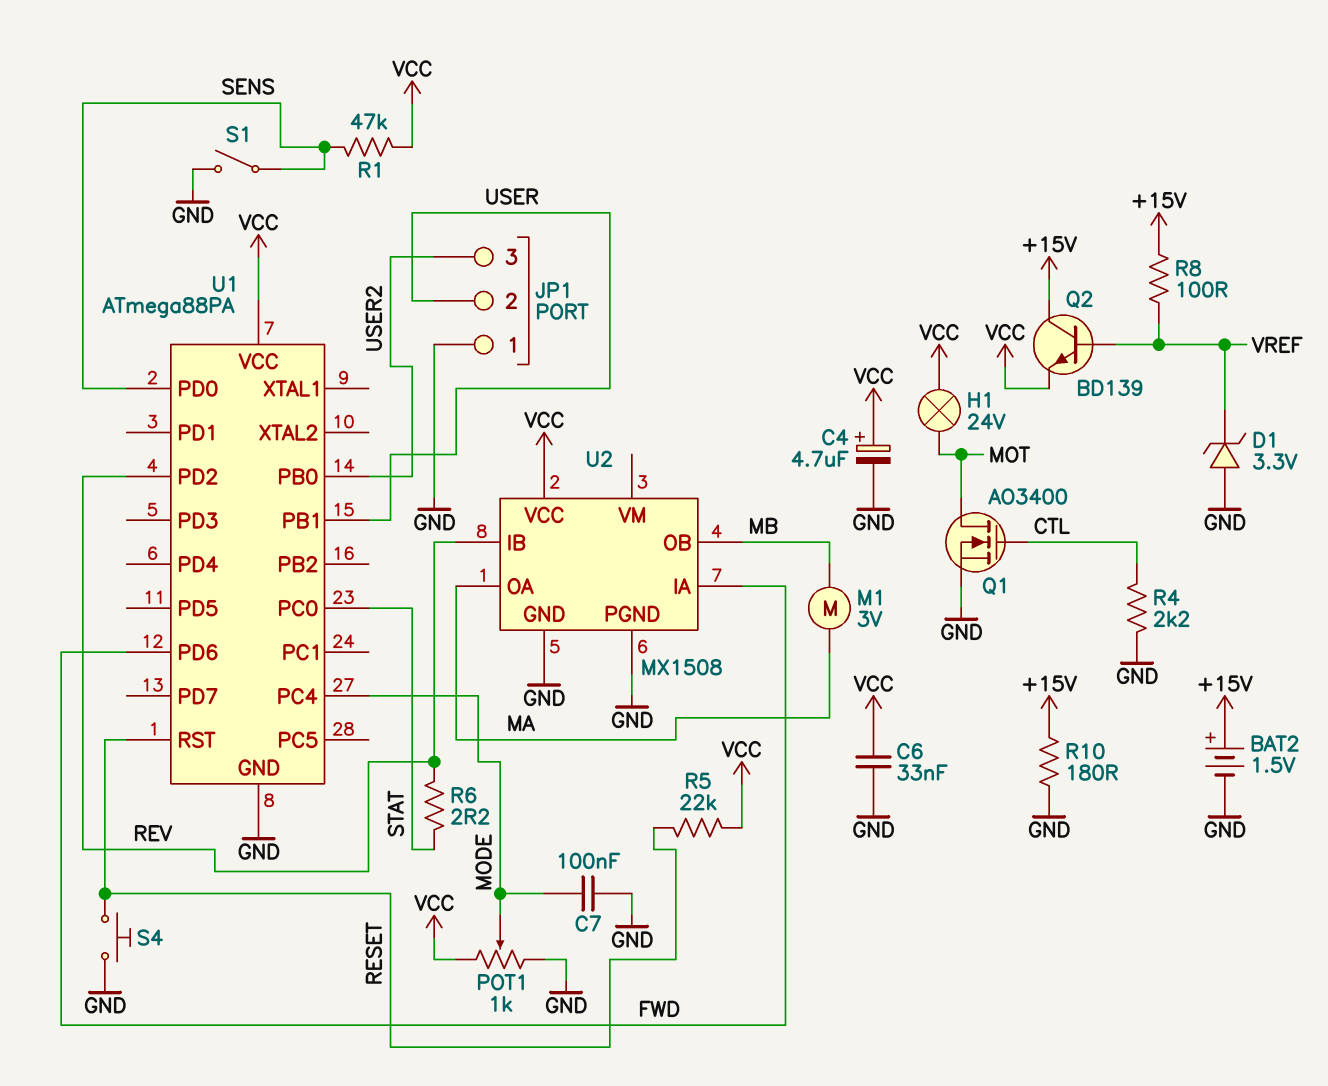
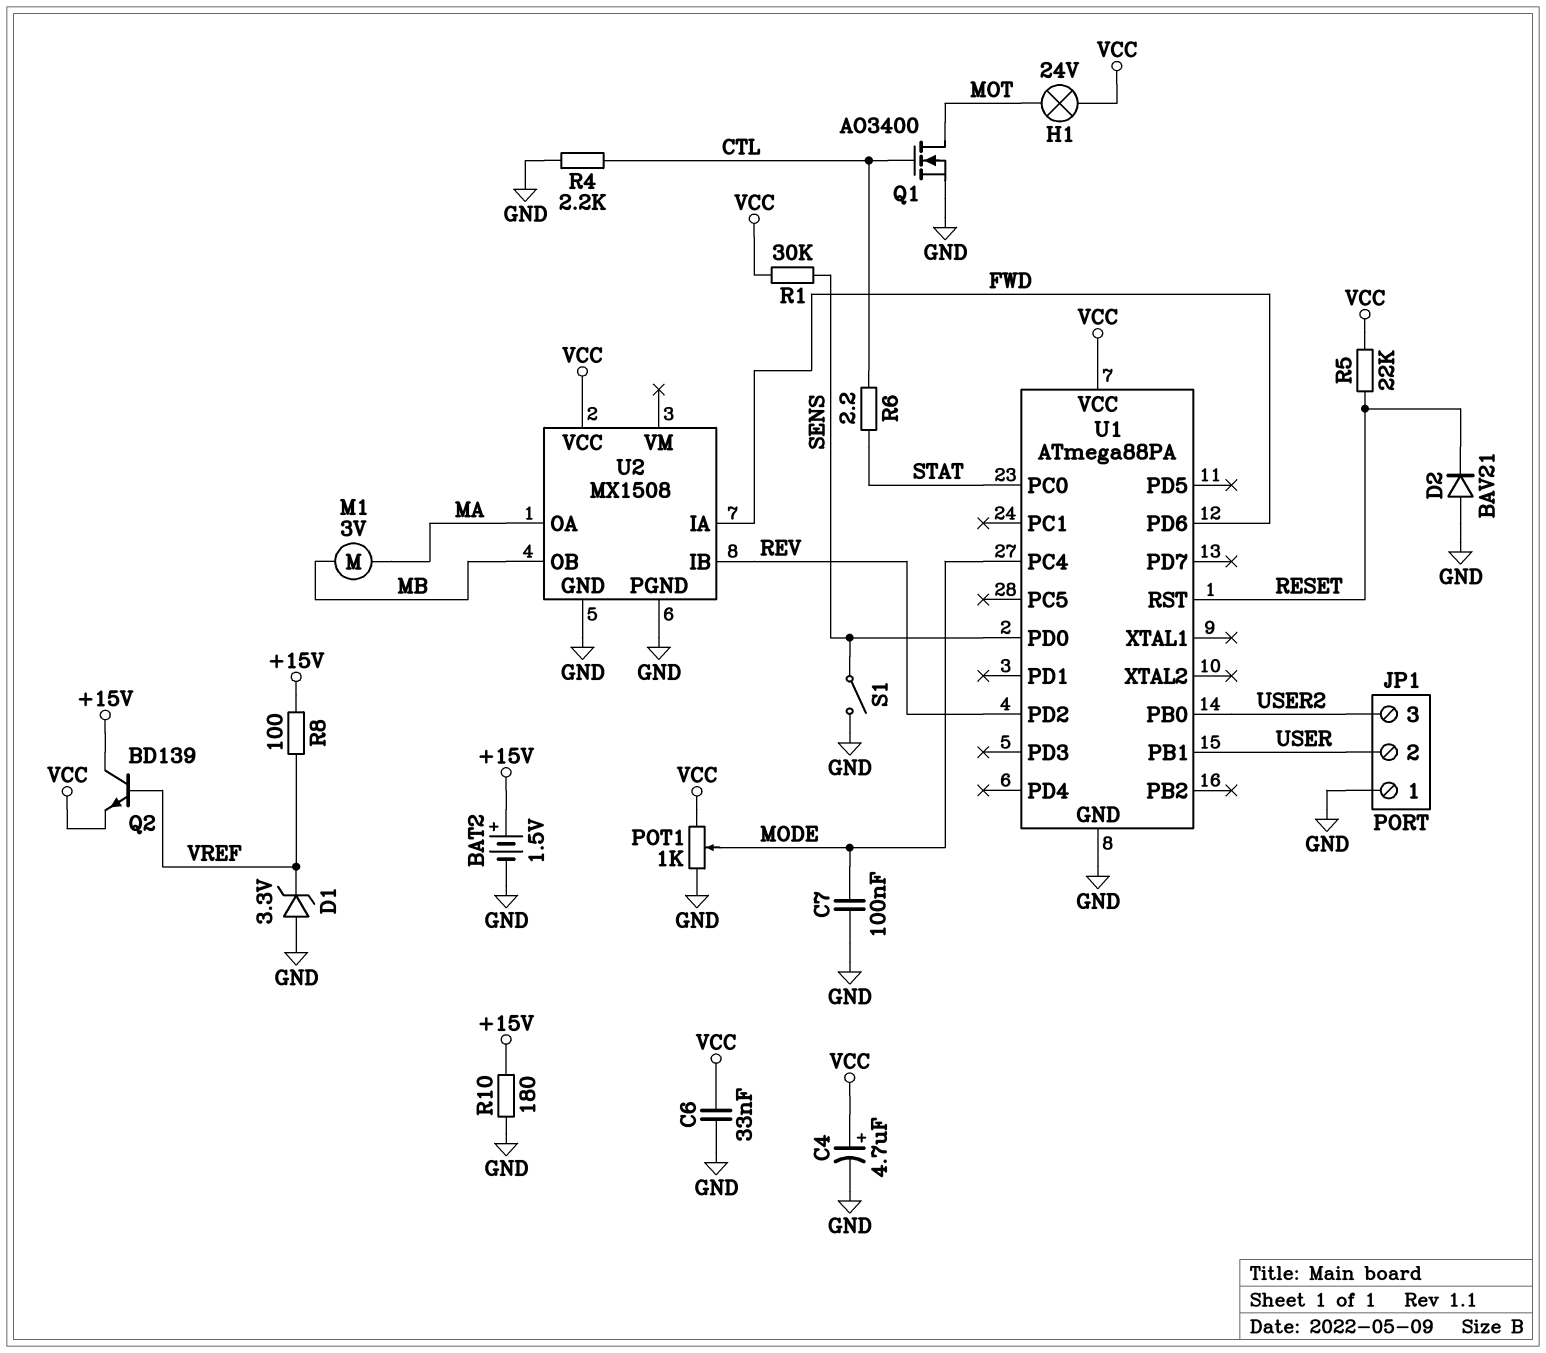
D2: none -> diode BAV21 (A GND, K RESET)
R1: 47k (SENS, VCC) -> 30k (SENS, VCC)
R6: 2.2 (REV, STAT) -> 2.2 (CTL, STAT)
S4: button (GND, RESET) -> none

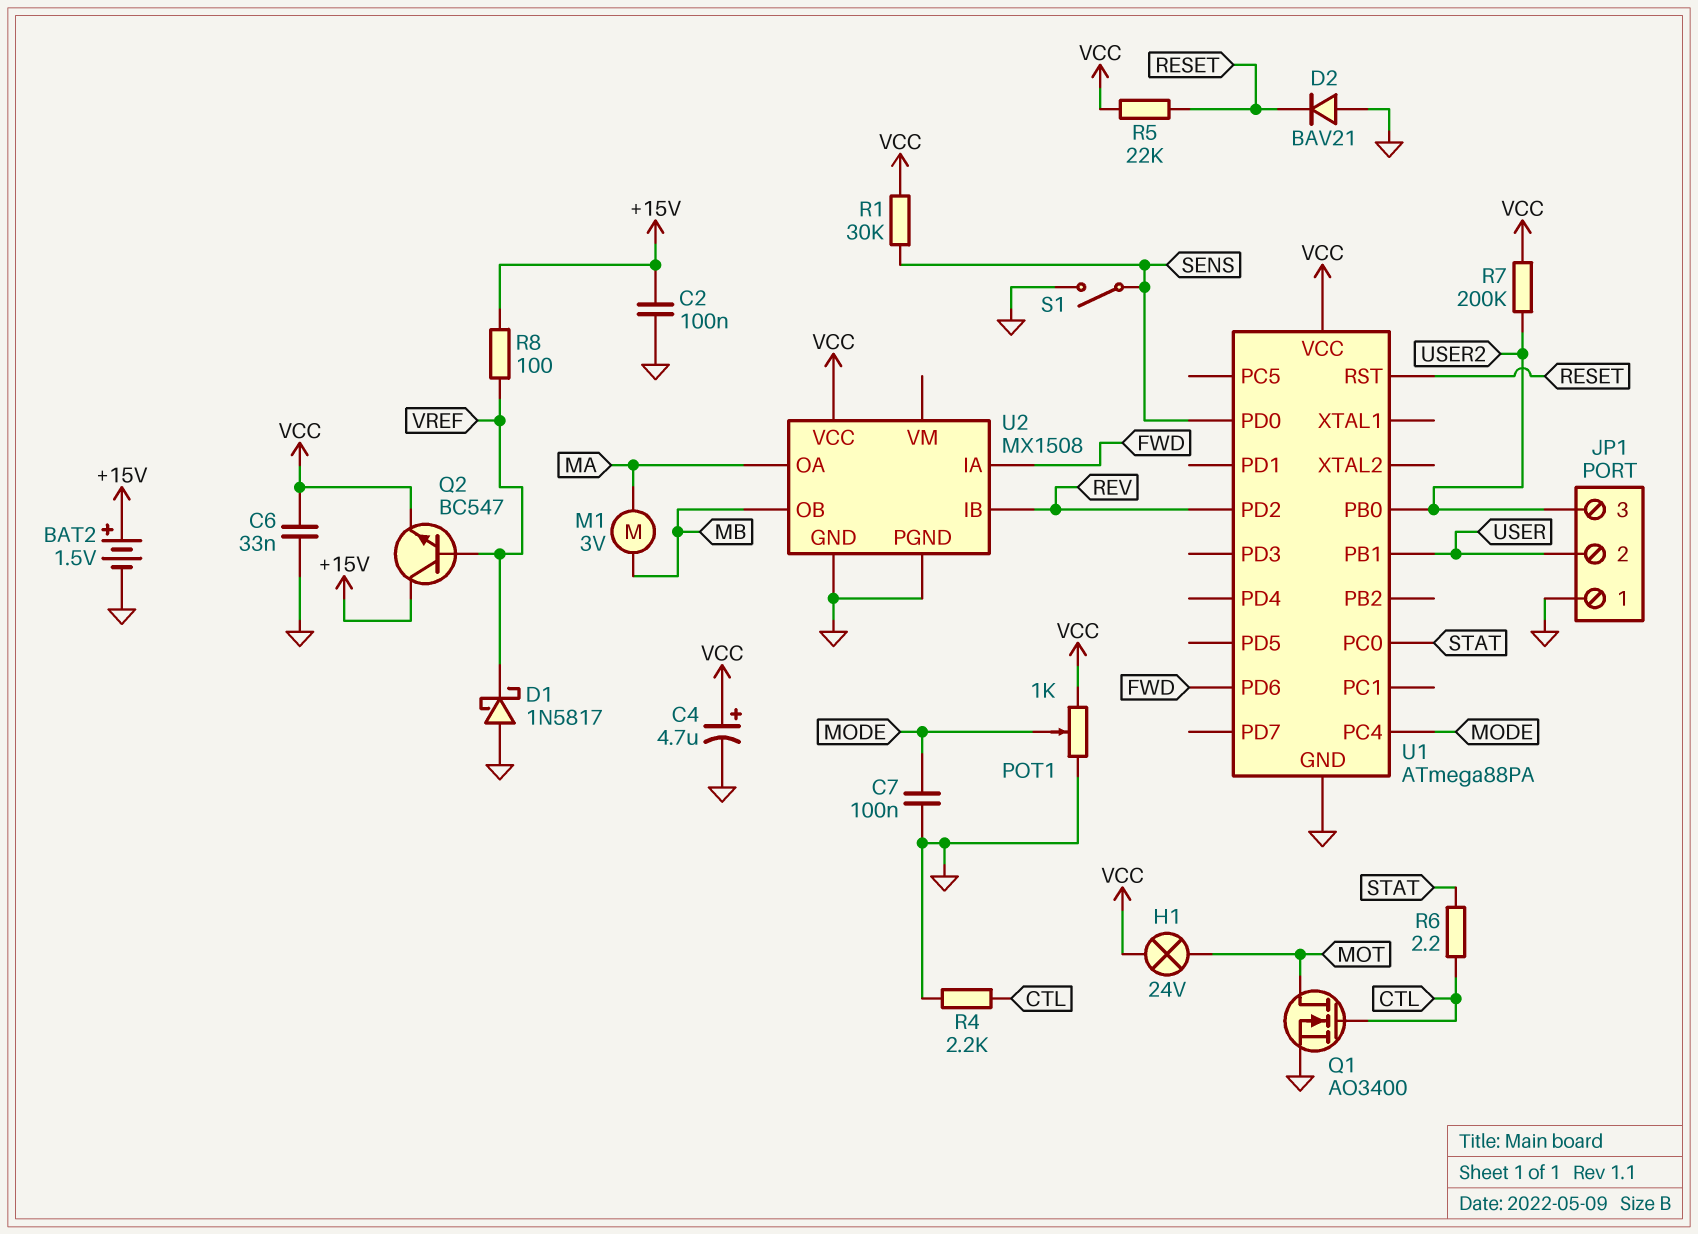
C2: none -> 100nF (+15V, GND)
D1: zener 3.3V (A GND, K VREF) -> schottky 1N5817 (A GND, K VREF)
Q2: NPN BD139 (B VREF, C +15V, E VCC) -> NPN BC547 (B VREF, C +15V, E VCC)
R7: none -> 200k (USER2, VCC)
R10: 180 (+15V, GND) -> none

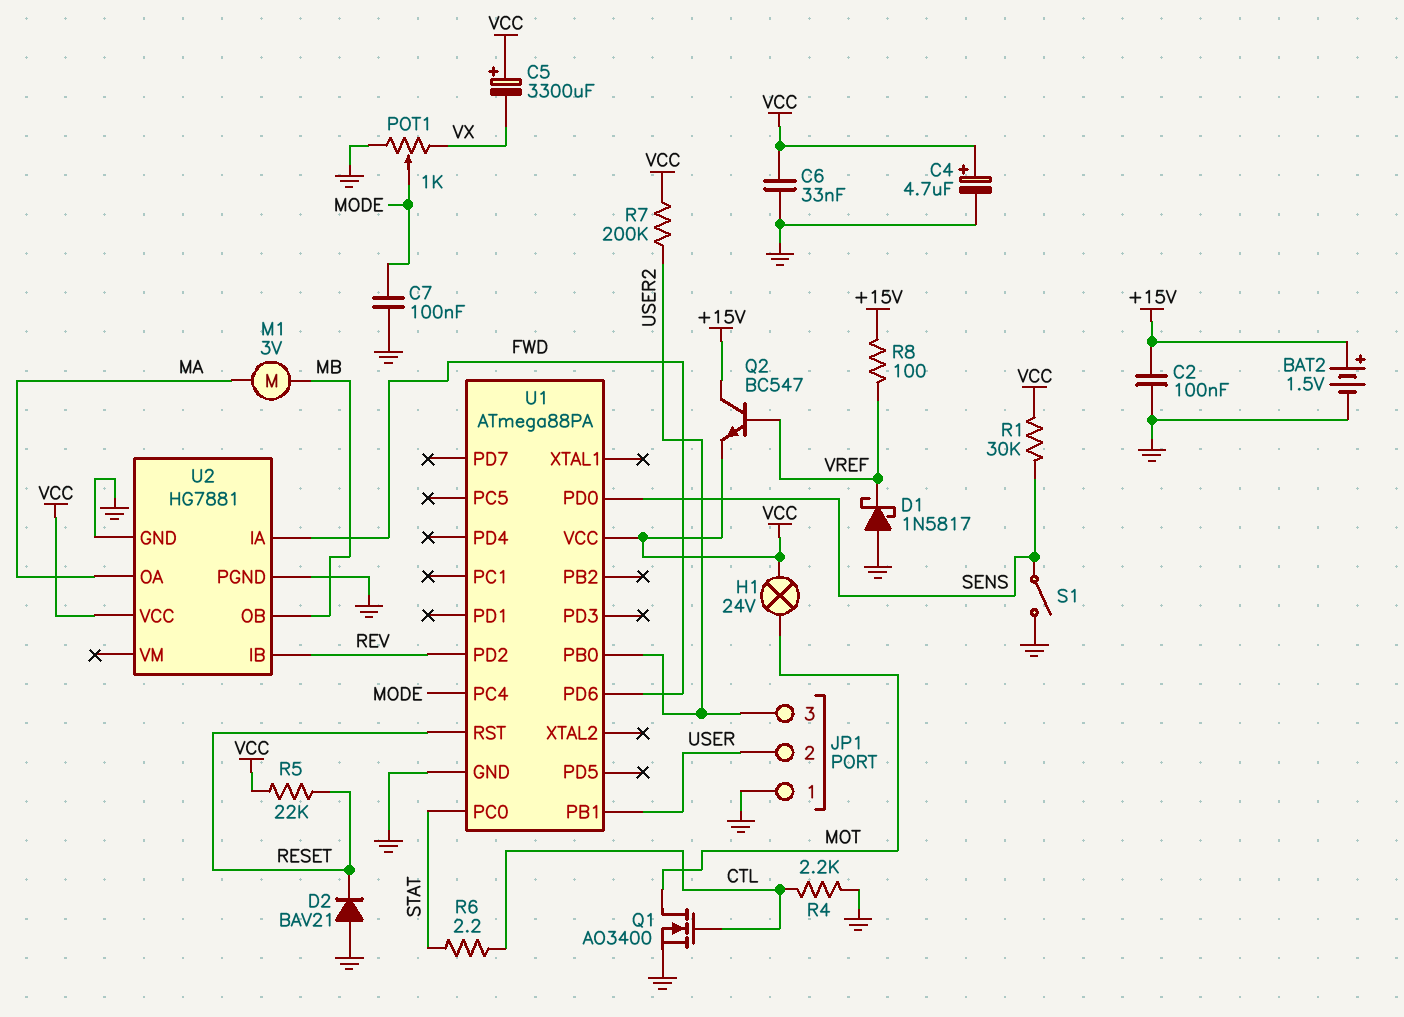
C5: none -> 3300uF (plus VCC, minus VX)
POT1: 1k (GND, VCC, wiper MODE) -> 1k (GND, VX, wiper MODE)
U2: MX1508 -> HG7881

